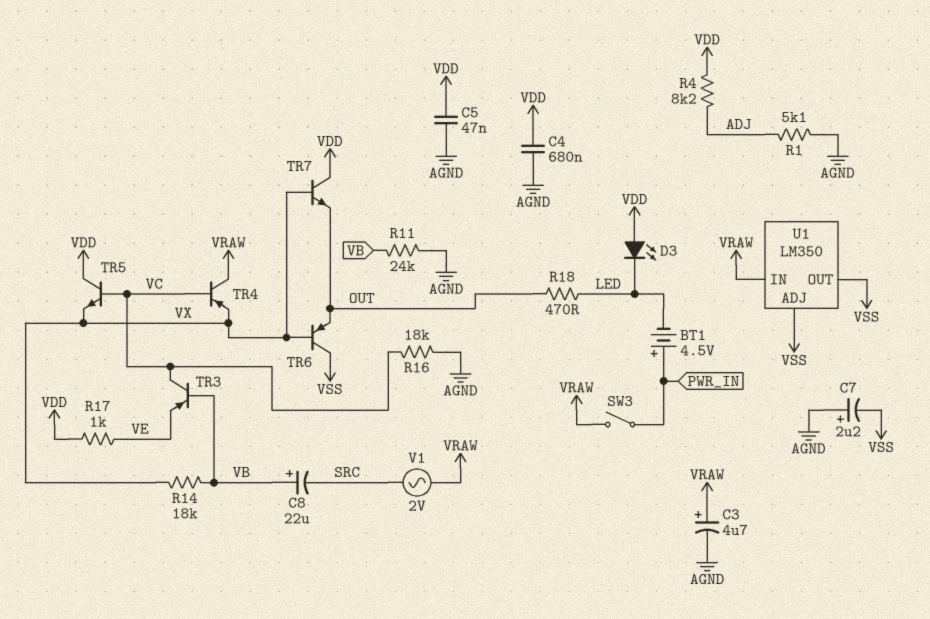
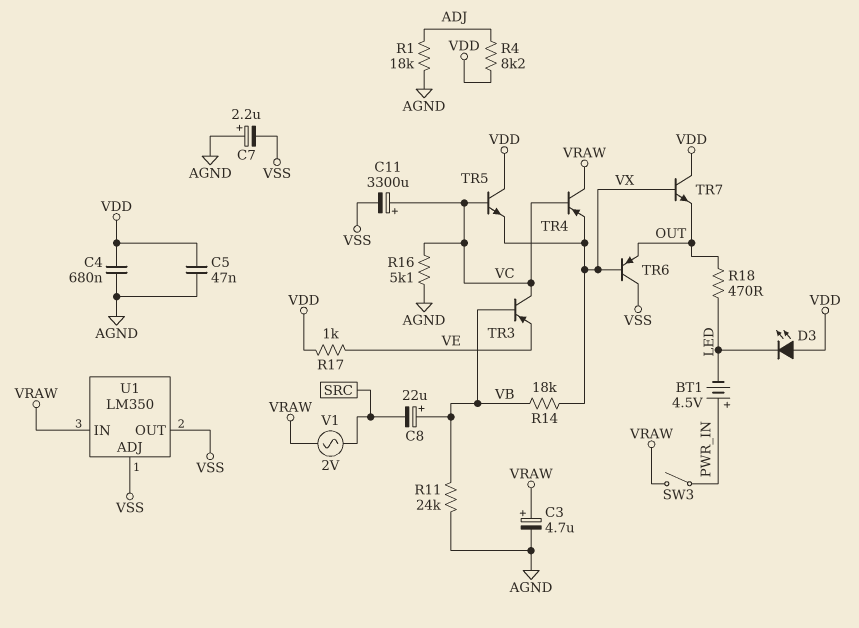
C11: none -> 3300uF (plus VC, minus VSS)
R1: 5.1k (ADJ, AGND) -> 18k (ADJ, AGND)
R16: 18k (AGND, VC) -> 5.1k (AGND, VC)

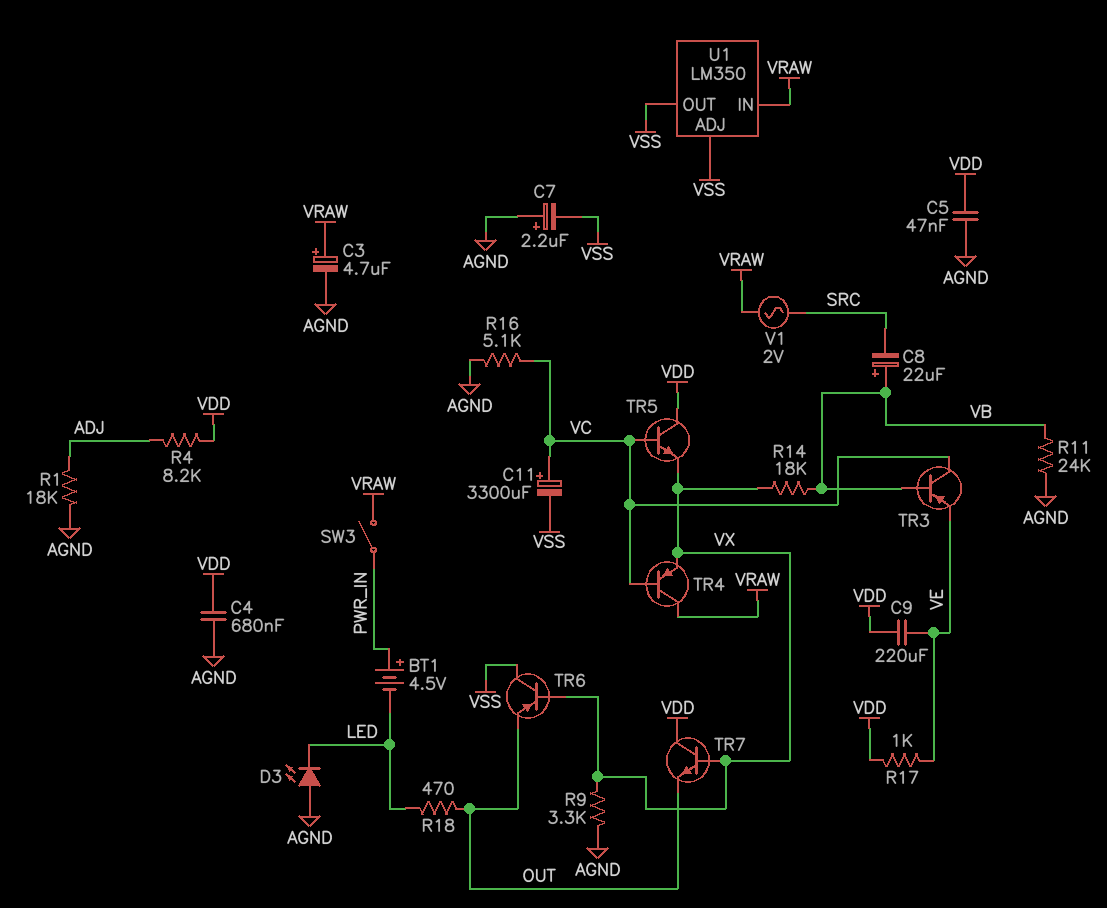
C9: none -> 220uF (VDD, VE)
D3: LED (A VDD, K LED) -> LED (A AGND, K LED)
R9: none -> 3.3k (AGND, VX)

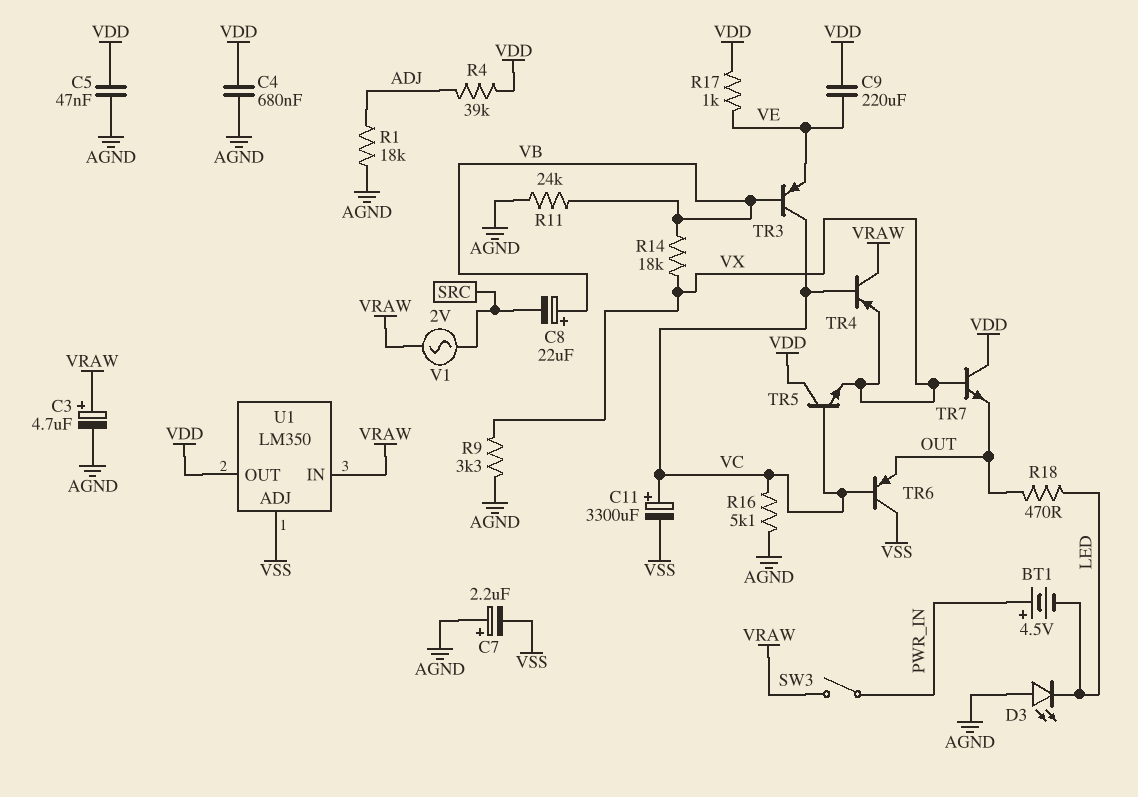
R4: 8.2k (ADJ, VDD) -> 39k (ADJ, VDD)
TR6: PNP (B VX, C VSS, E OUT) -> PNP (B VC, C VSS, E OUT)
U1 pin OUT: VSS -> VDD

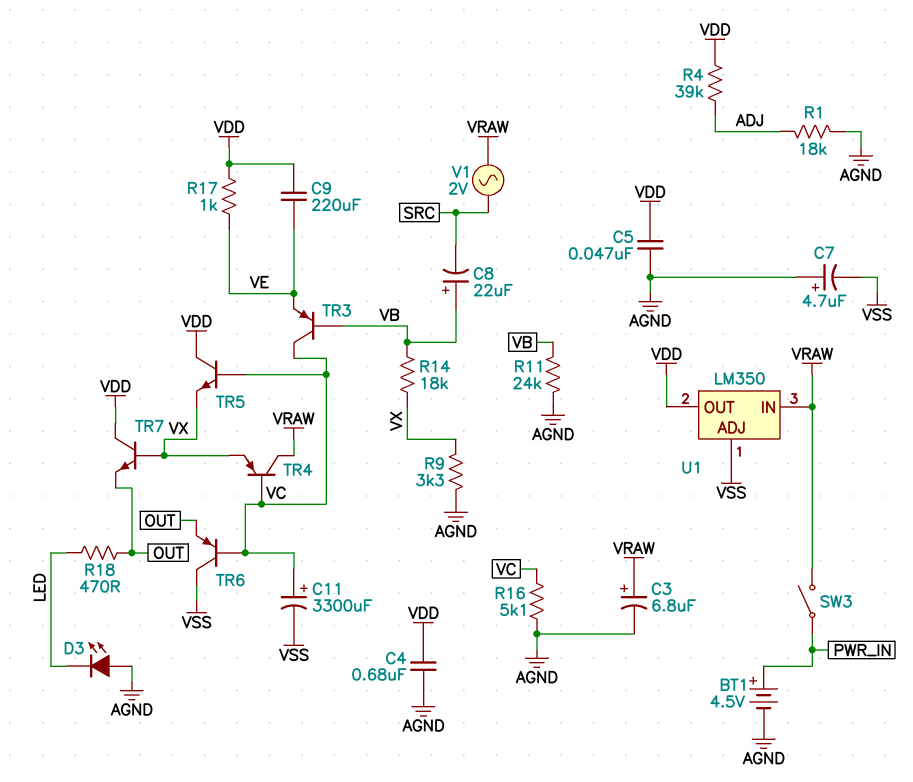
BT1: 4.5V (plus PWR_IN, minus LED) -> 4.5V (plus PWR_IN, minus AGND)
C3: 4.7uF (plus VRAW, minus AGND) -> 6.8uF (plus VRAW, minus AGND)
C7: 2.2uF (plus AGND, minus VSS) -> 4.7uF (plus AGND, minus VSS)

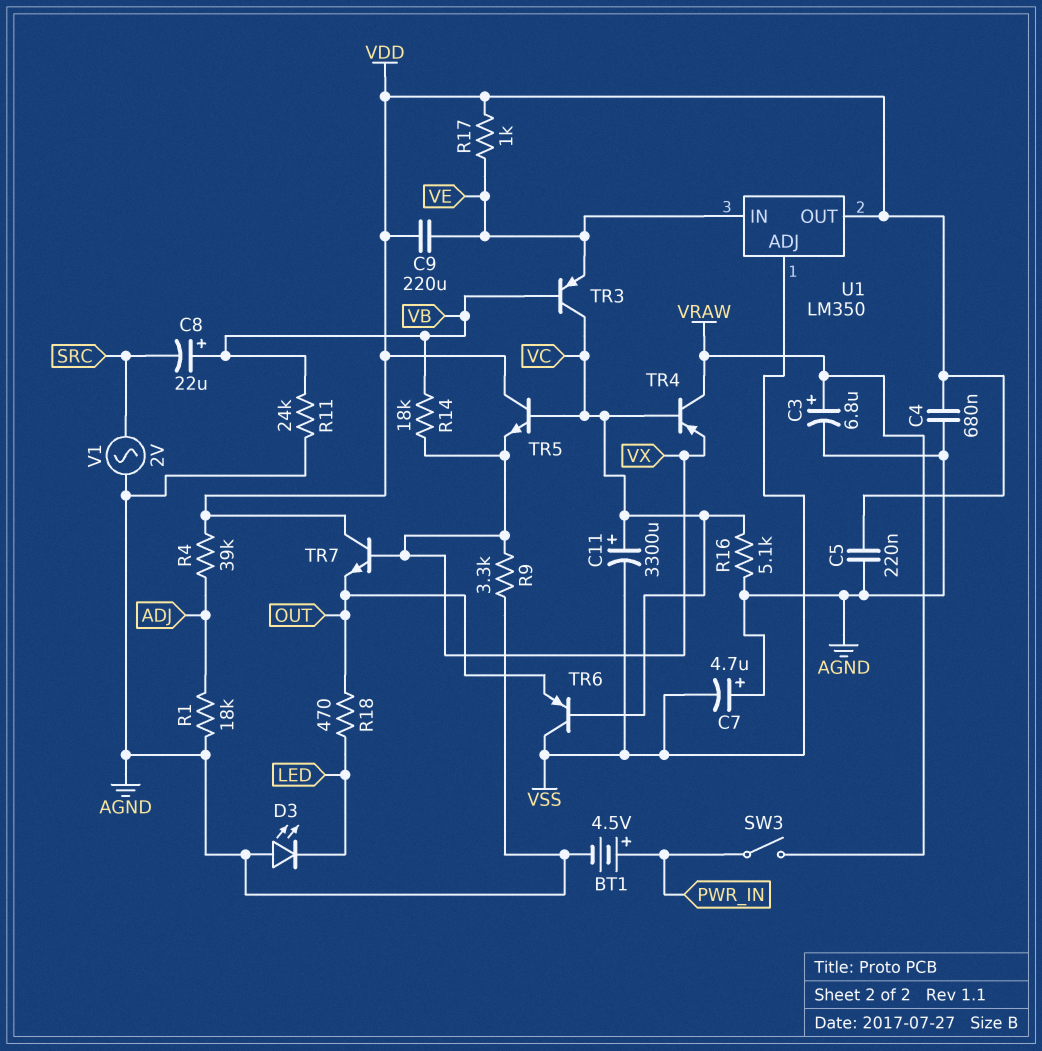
C5: 47nF (AGND, VDD) -> 220nF (AGND, VDD)
U1 pin IN: VRAW -> VE
V1: AC 2V (SRC, VRAW) -> AC 2V (AGND, SRC)

